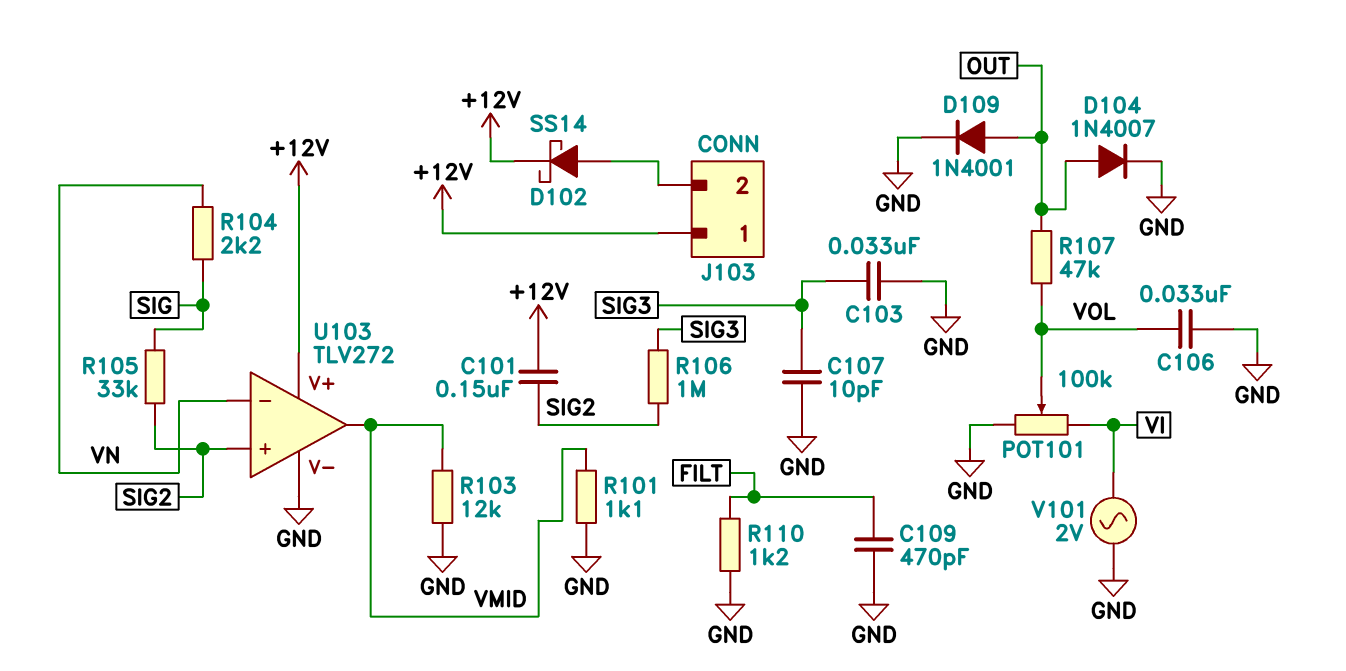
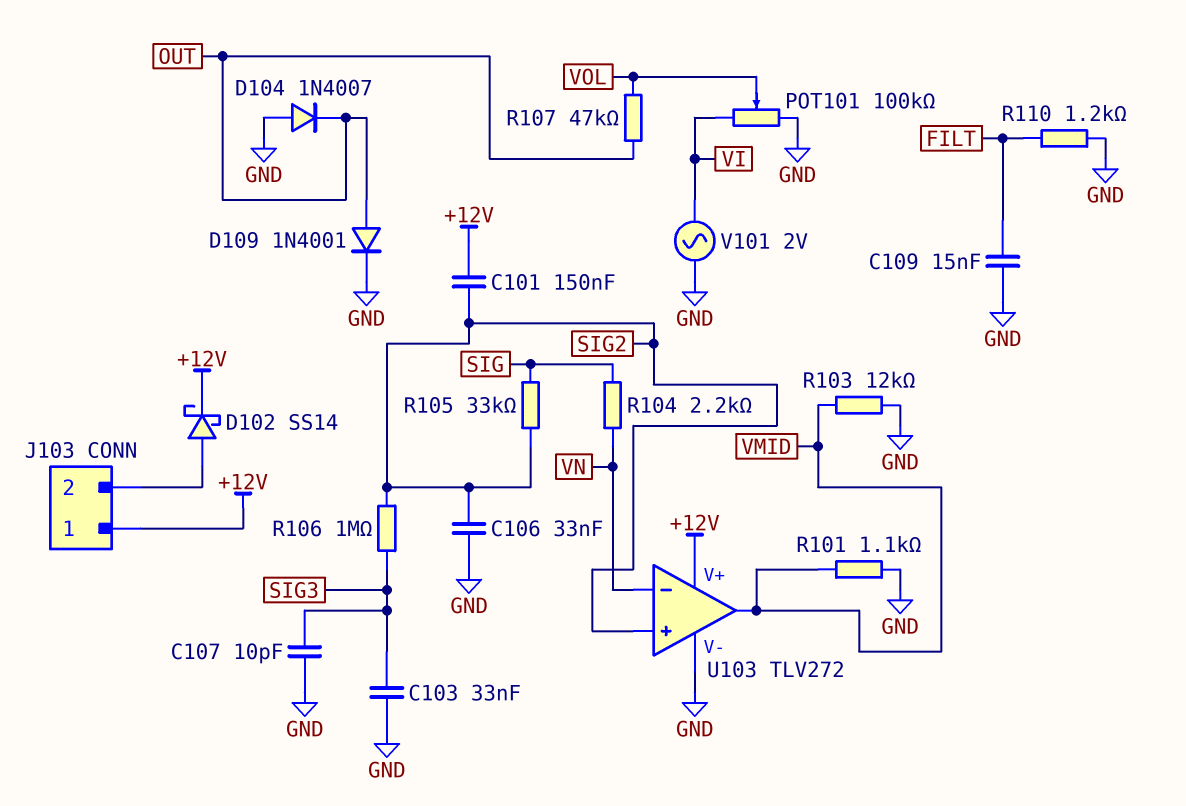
C106: 33nF (GND, VOL) -> 33nF (GND, SIG2)
C109: 470pF (FILT, GND) -> 15nF (FILT, GND)
D104: diode 1N4007 (A OUT, K GND) -> diode 1N4007 (A GND, K OUT)

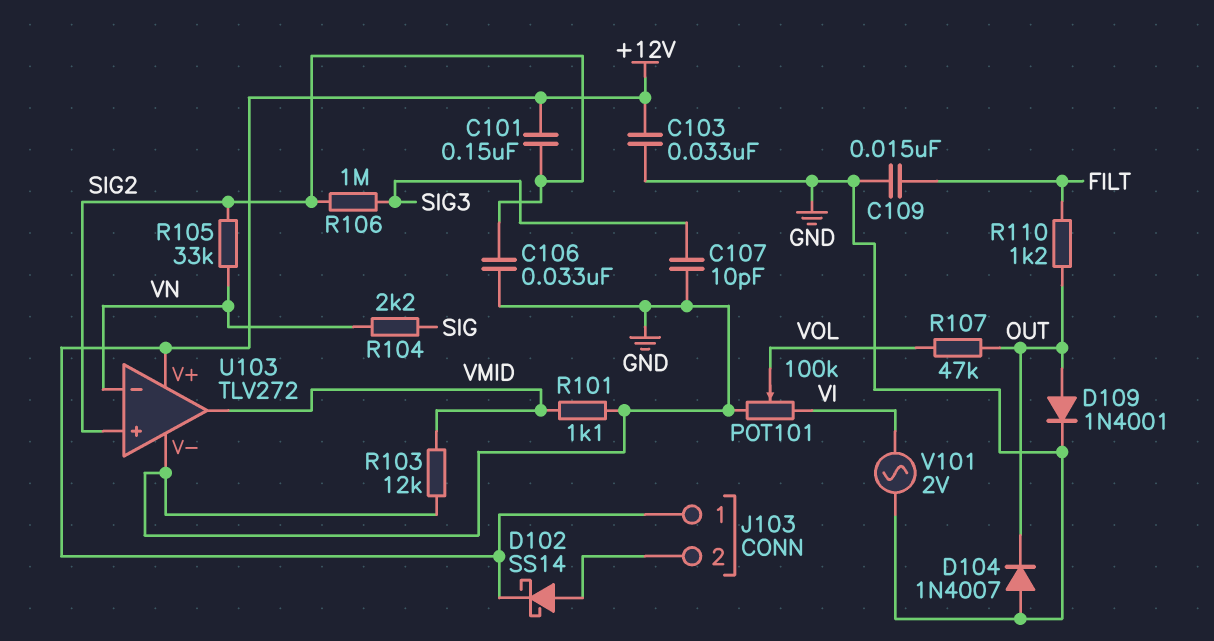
C103: 33nF (GND, SIG3) -> 33nF (+12V, GND)
R105: 33k (SIG, SIG2) -> 33k (SIG2, VN)
R110: 1.2k (FILT, GND) -> 1.2k (FILT, OUT)

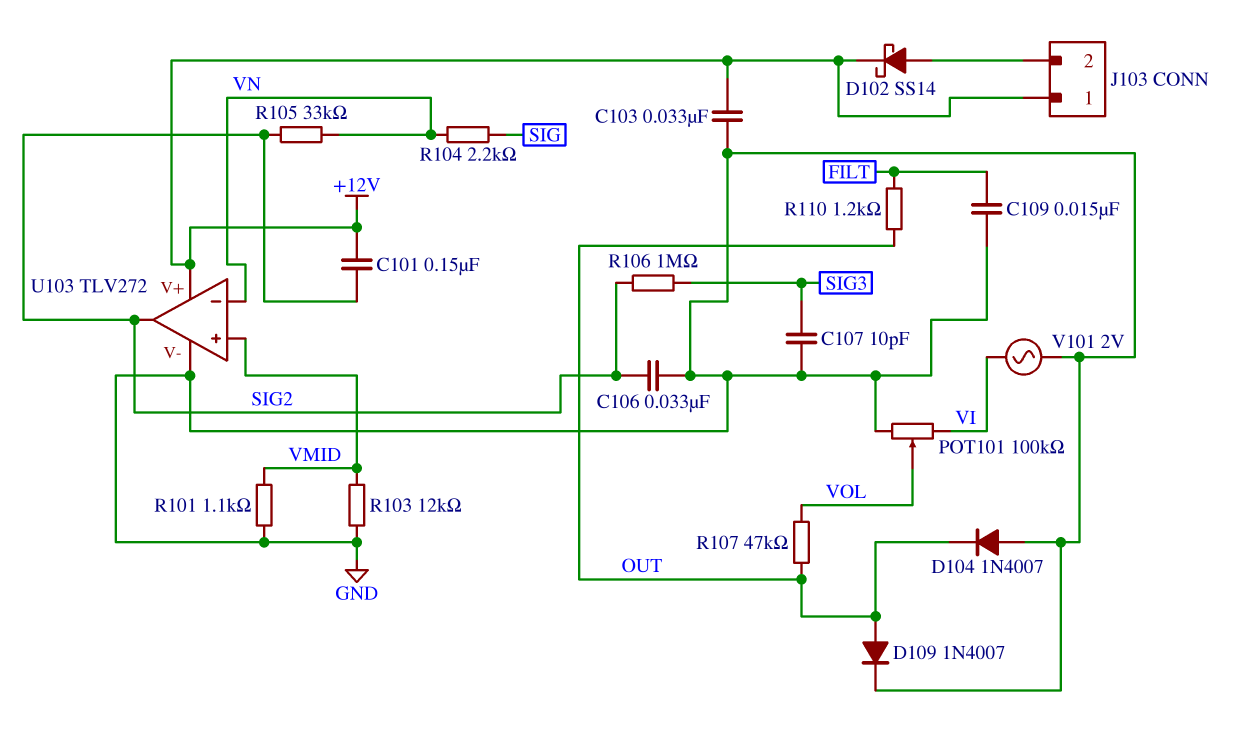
D109: diode 1N4001 (A OUT, K GND) -> diode 1N4007 (A OUT, K GND)
U103 pin in+: SIG2 -> VMID
U103 pin out: VMID -> SIG2

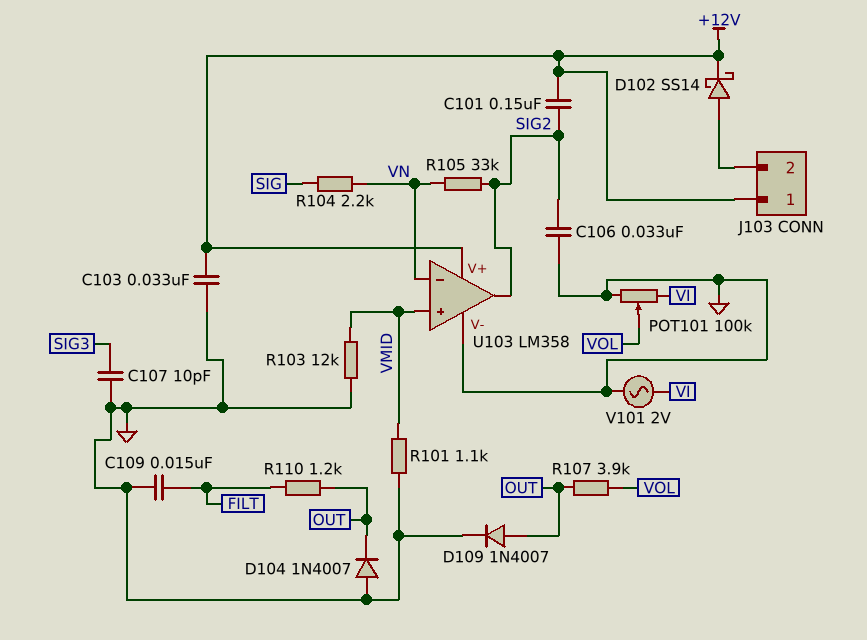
R106: 1M (SIG2, SIG3) -> none
R107: 47k (OUT, VOL) -> 3.9k (OUT, VOL)
U103: TLV272 -> LM358

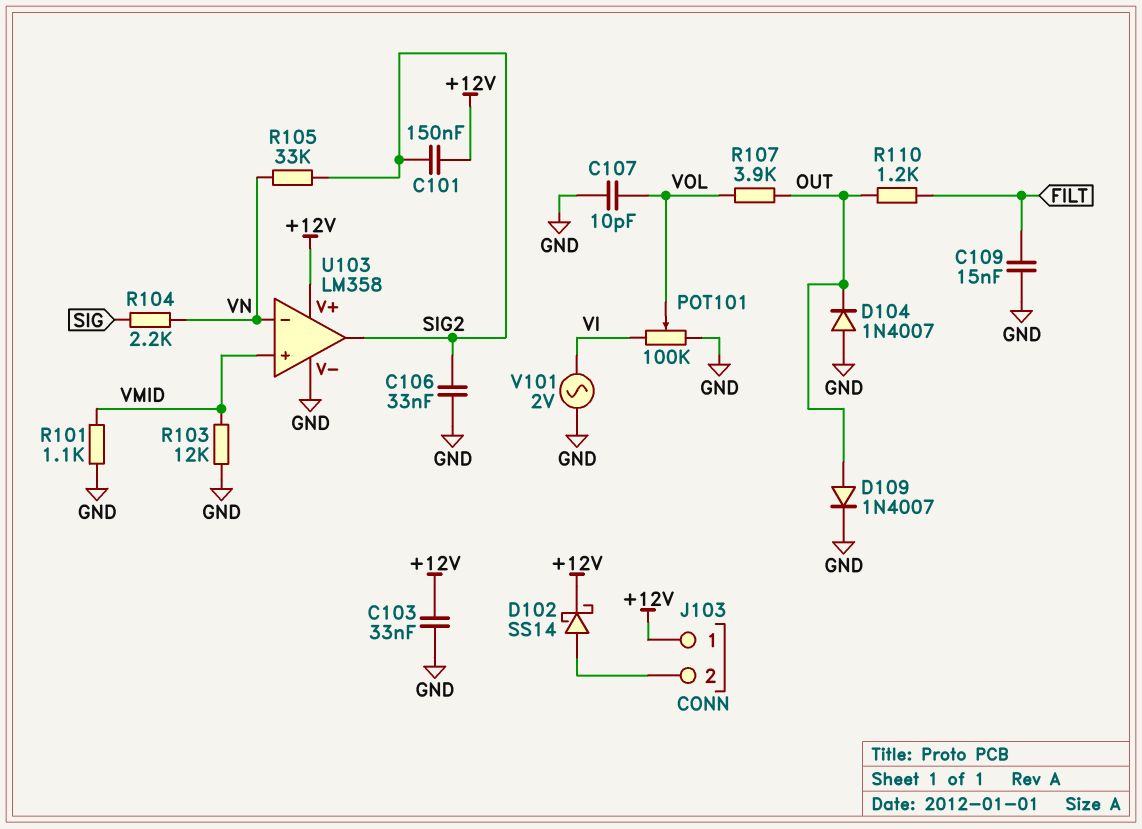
C107: 10pF (GND, SIG3) -> 10pF (GND, VOL)

